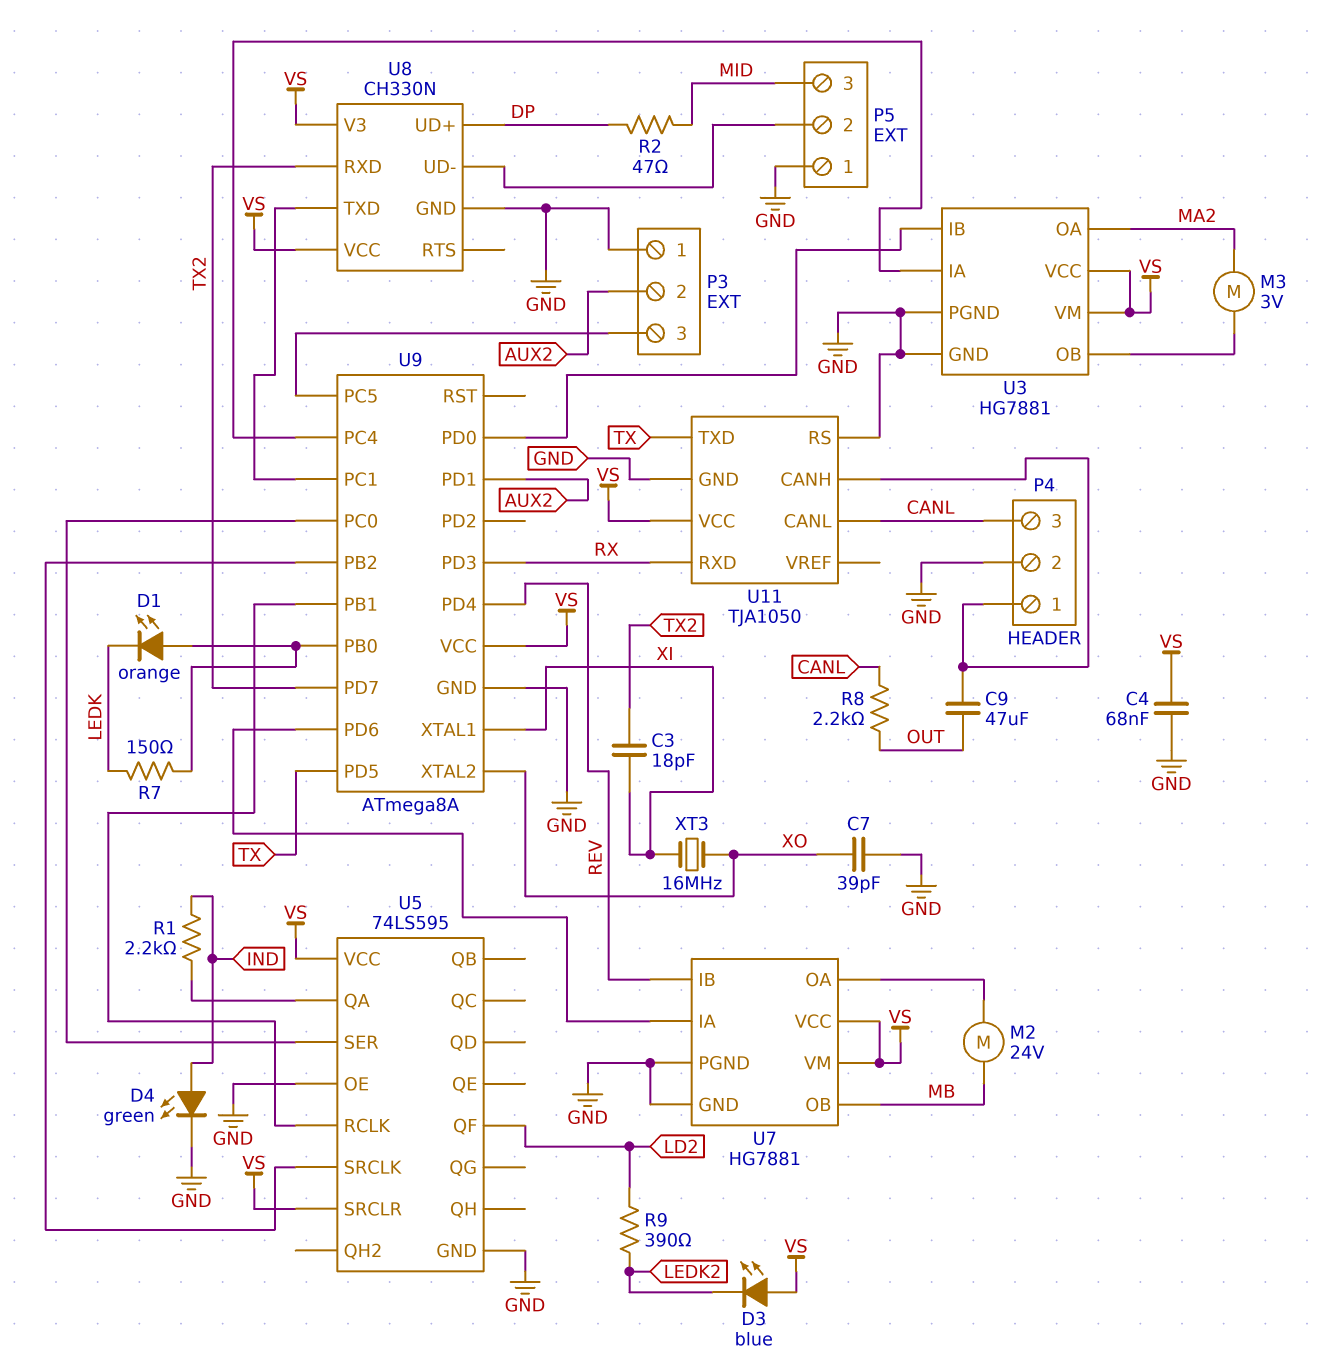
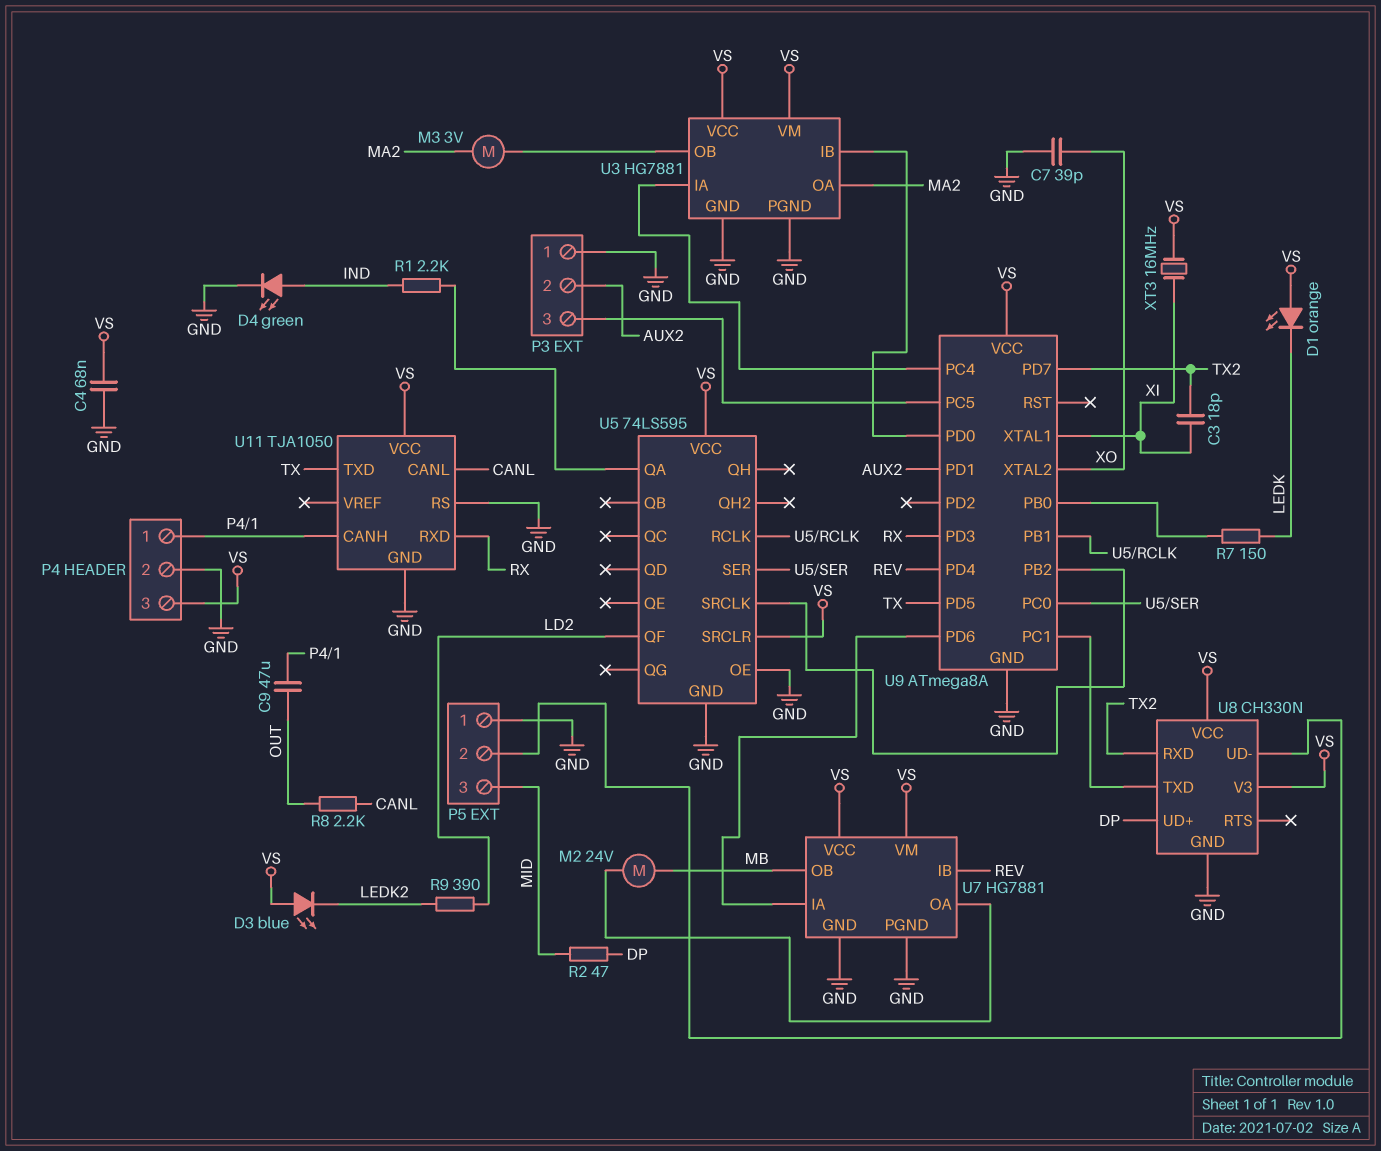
D1: LED orange (A U9/PB0, K LEDK) -> LED orange (A VS, K LEDK)
P4 pin 3: CANL -> VS
XT3: 16MHz (XI, XO) -> 16MHz (VS, XI)

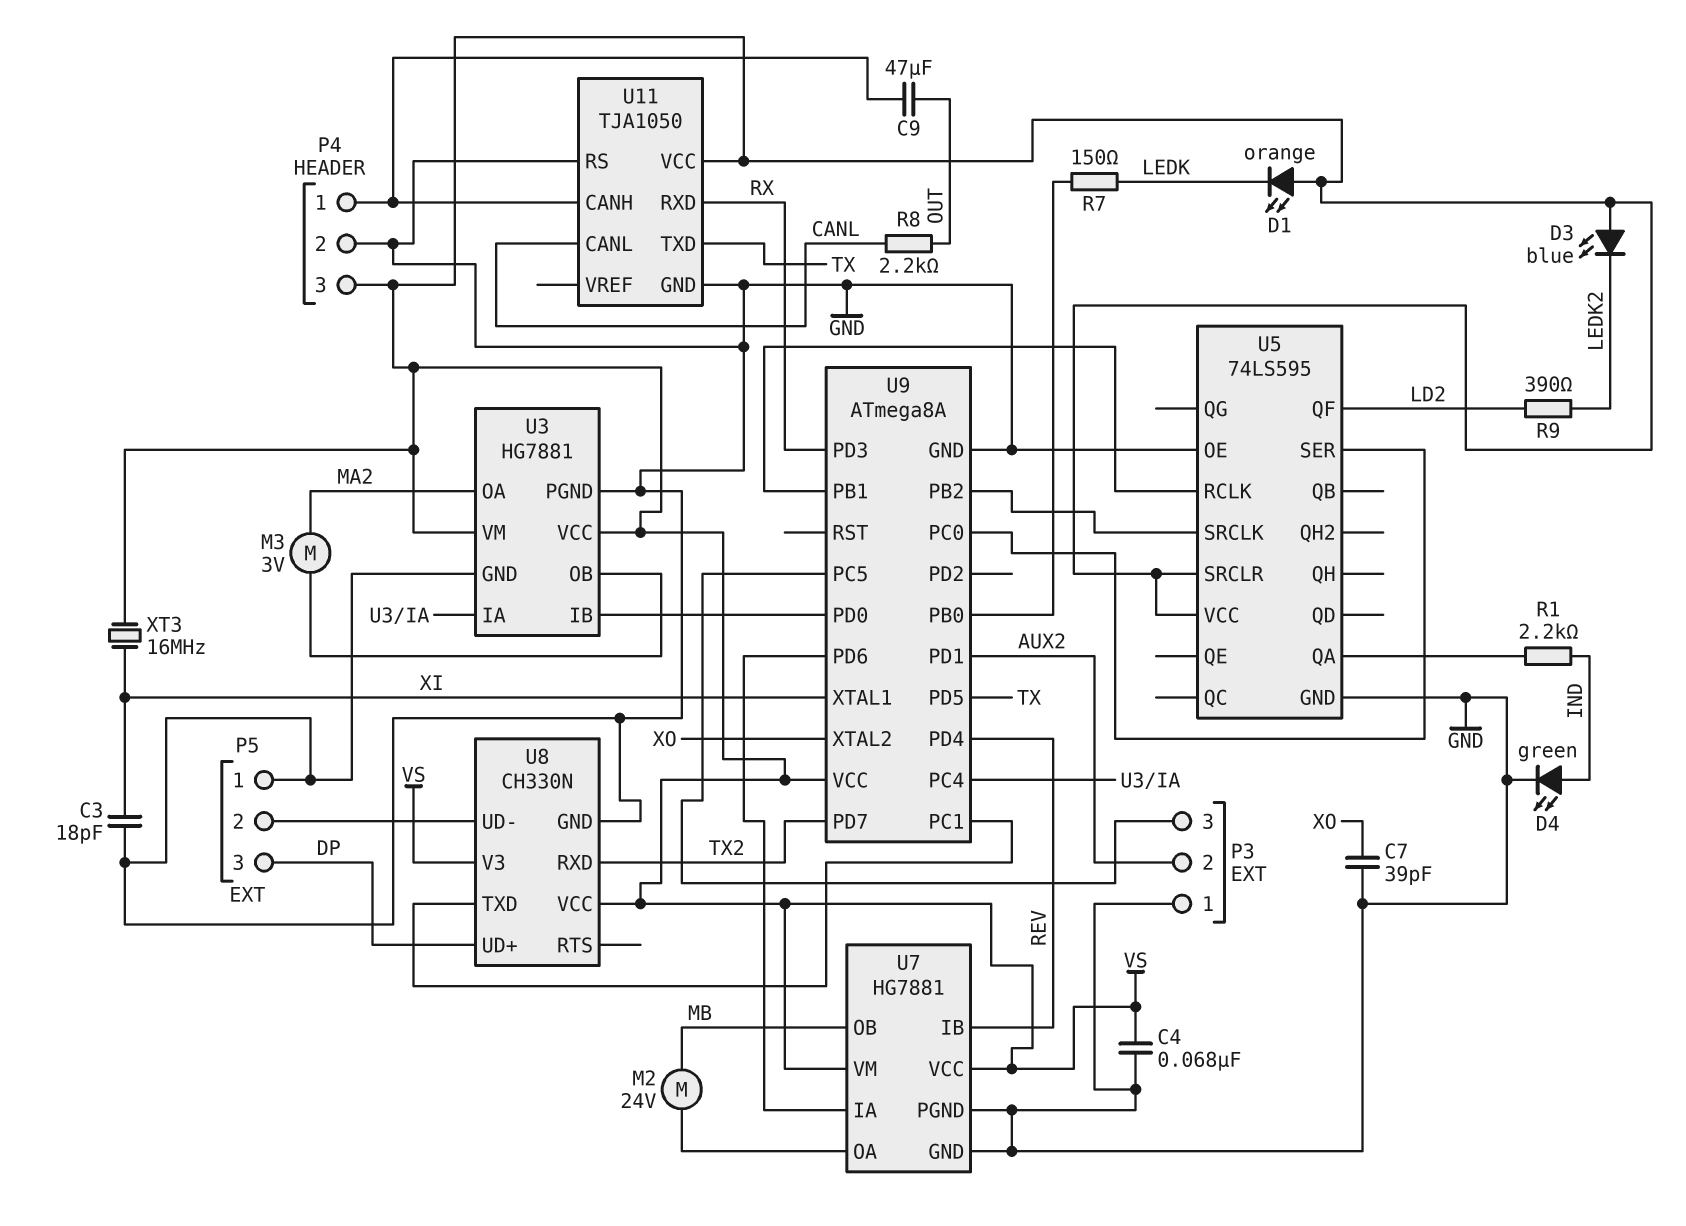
C3: 18pF (TX2, XI) -> 18pF (GND, XI)
P5 pin 3: MID -> DP
R2: 47 (DP, MID) -> none

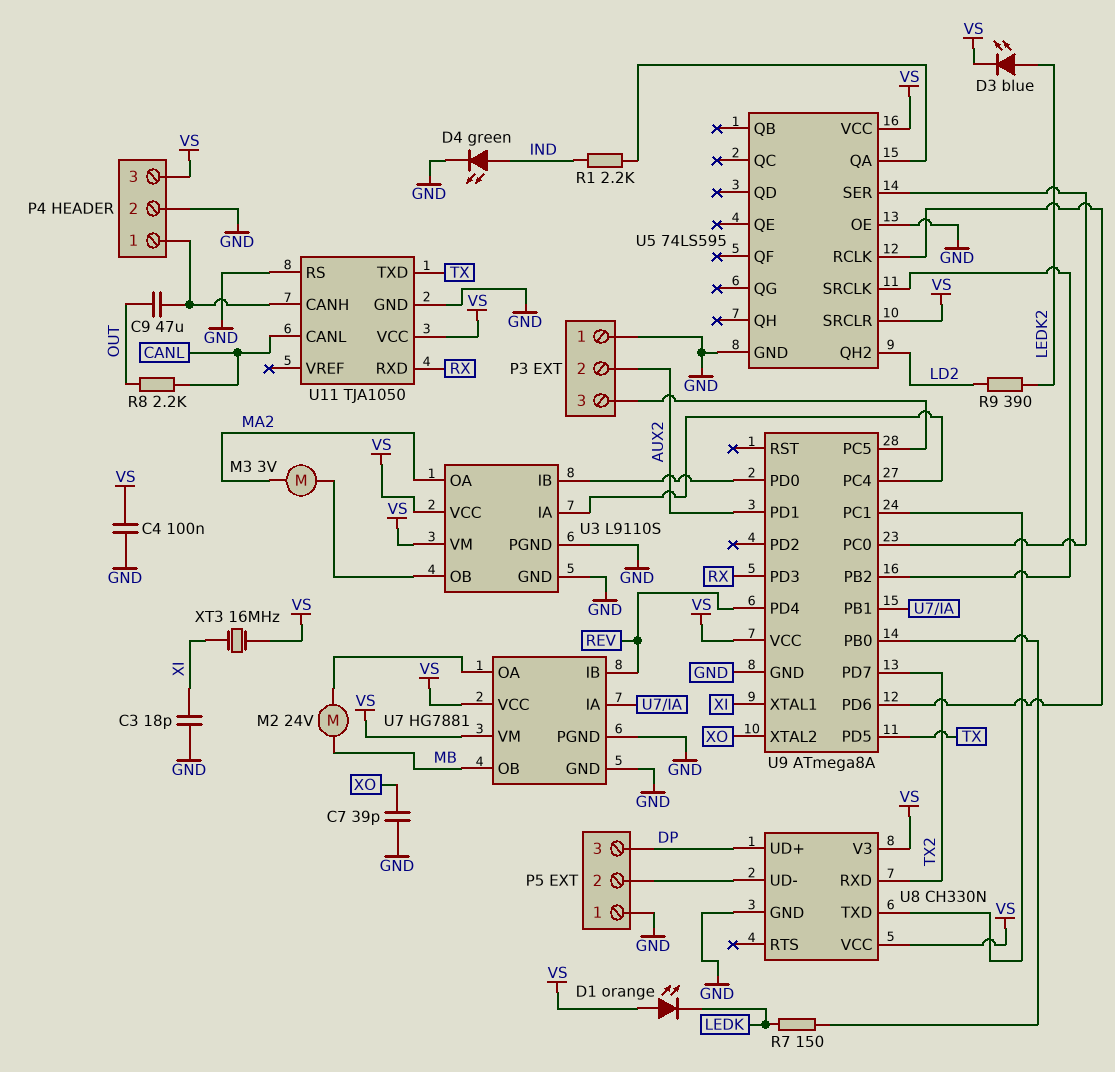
C4: 68nF (GND, VS) -> 100nF (GND, VS)
D3: LED blue (A VS, K LEDK2) -> LED blue (A LEDK2, K VS)
U3: HG7881 -> L9110S
U5 pin QF: LD2 -> none
U5 pin QH2: none -> LD2
U9 pin PB1: U5/RCLK -> U7/IA
U9 pin PD6: U7/IA -> U5/RCLK

